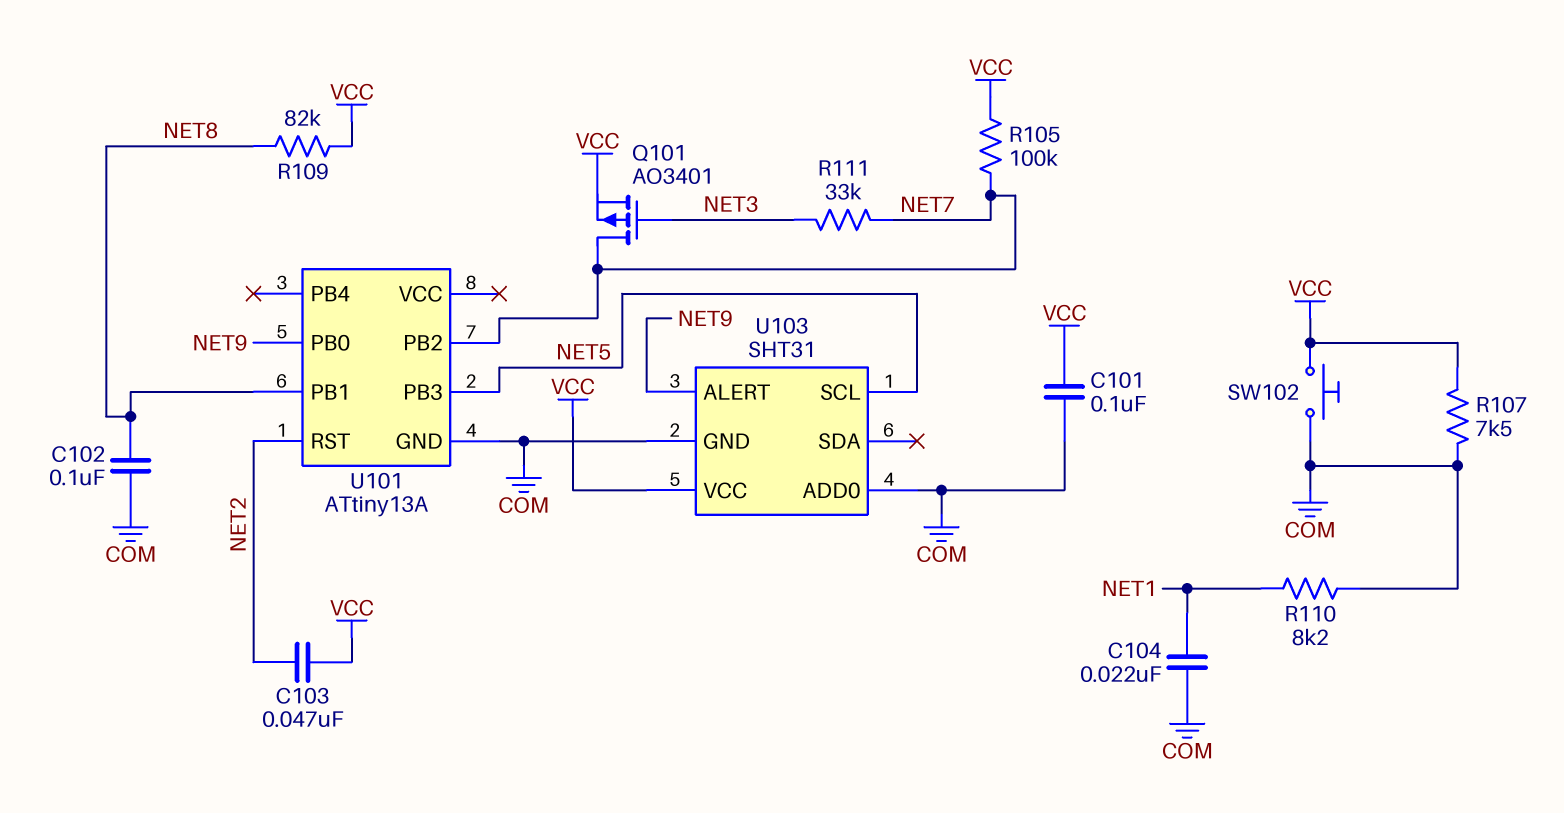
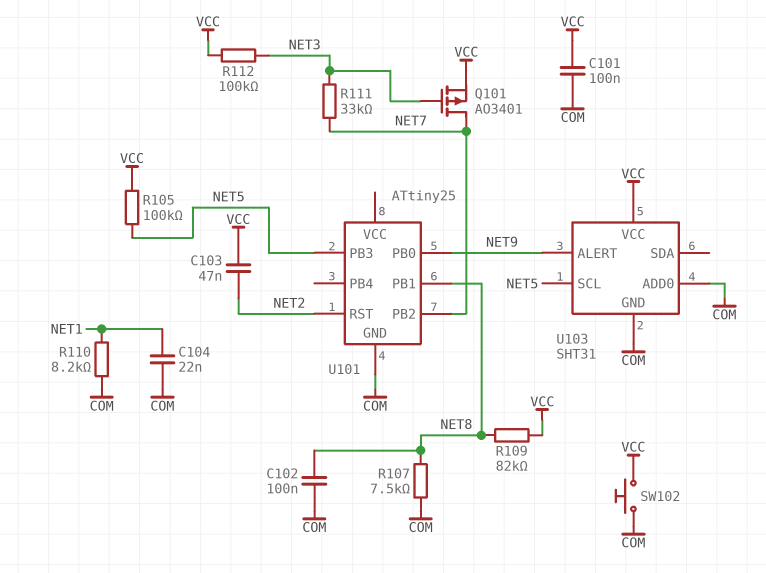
R105: 100k (NET7, VCC) -> 100k (NET5, VCC)
R107: 7.5k (COM, VCC) -> 7.5k (COM, NET8)
R112: none -> 100k (NET3, VCC)
U101: ATtiny13A -> ATtiny25

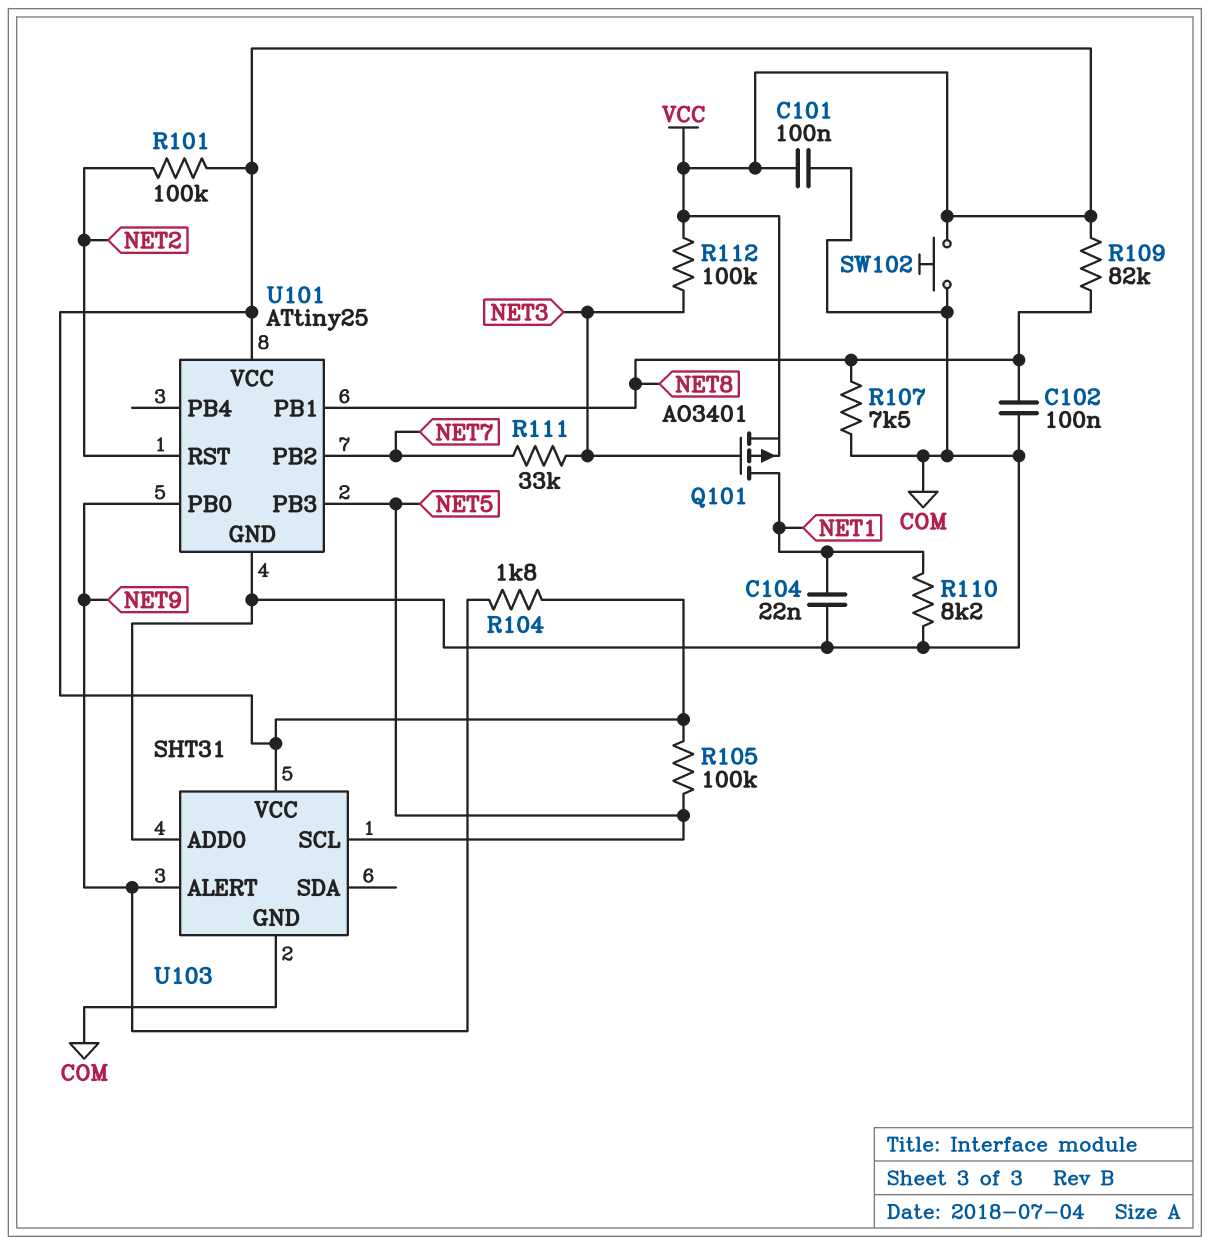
C103: 47nF (NET2, VCC) -> none
Q101: PMOS AO3401 (G NET3, D NET7, S VCC) -> PMOS AO3401 (G NET3, D NET1, S VCC)
R101: none -> 100k (NET2, VCC)
R104: none -> 1.8k (NET9, VCC)
U101 pin VCC: none -> VCC

